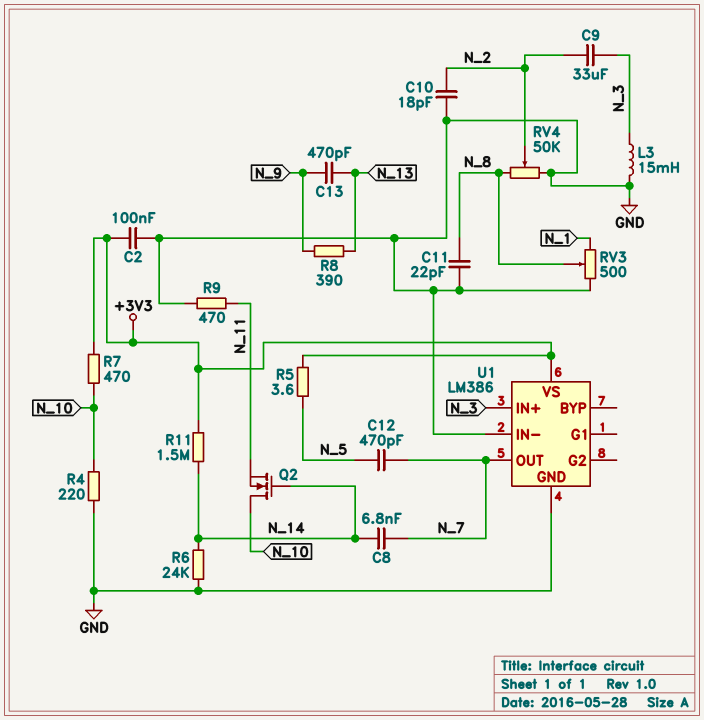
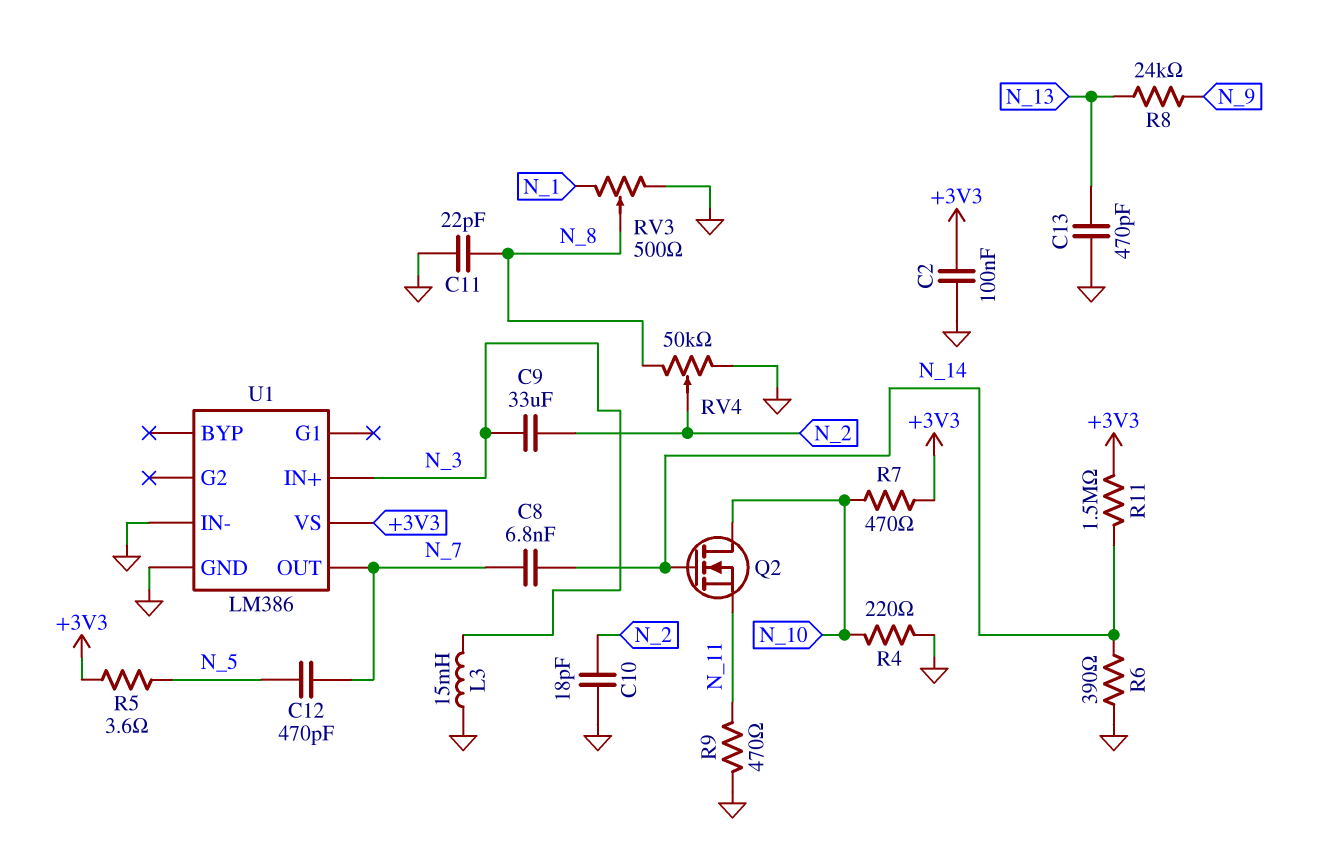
C13: 470pF (N_9, N_13) -> 470pF (GND, N_13)
R6: 24k (GND, N_14) -> 390 (GND, N_14)
R8: 390 (N_9, N_13) -> 24k (N_9, N_13)

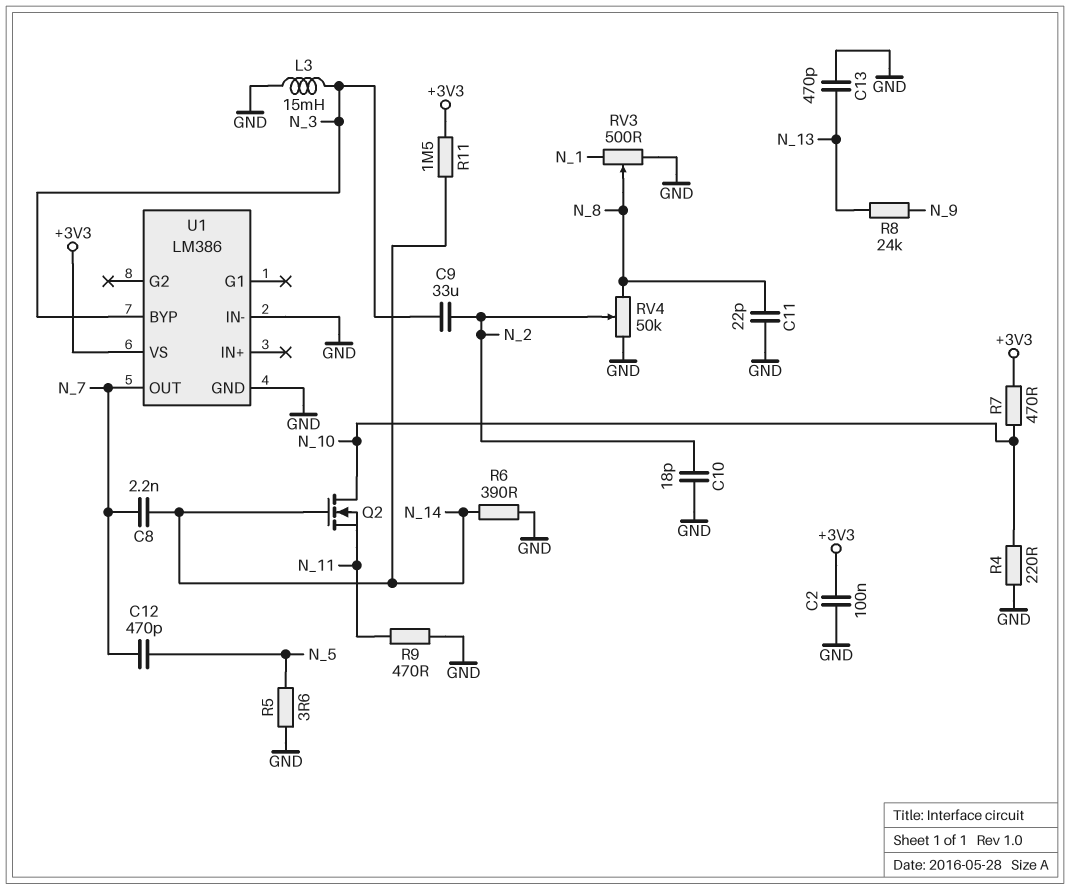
C8: 6.8nF (N_7, N_14) -> 2.2nF (N_7, N_14)
R5: 3.6 (+3V3, N_5) -> 3.6 (GND, N_5)
U1 pin BYP: none -> N_3
U1 pin IN+: N_3 -> none

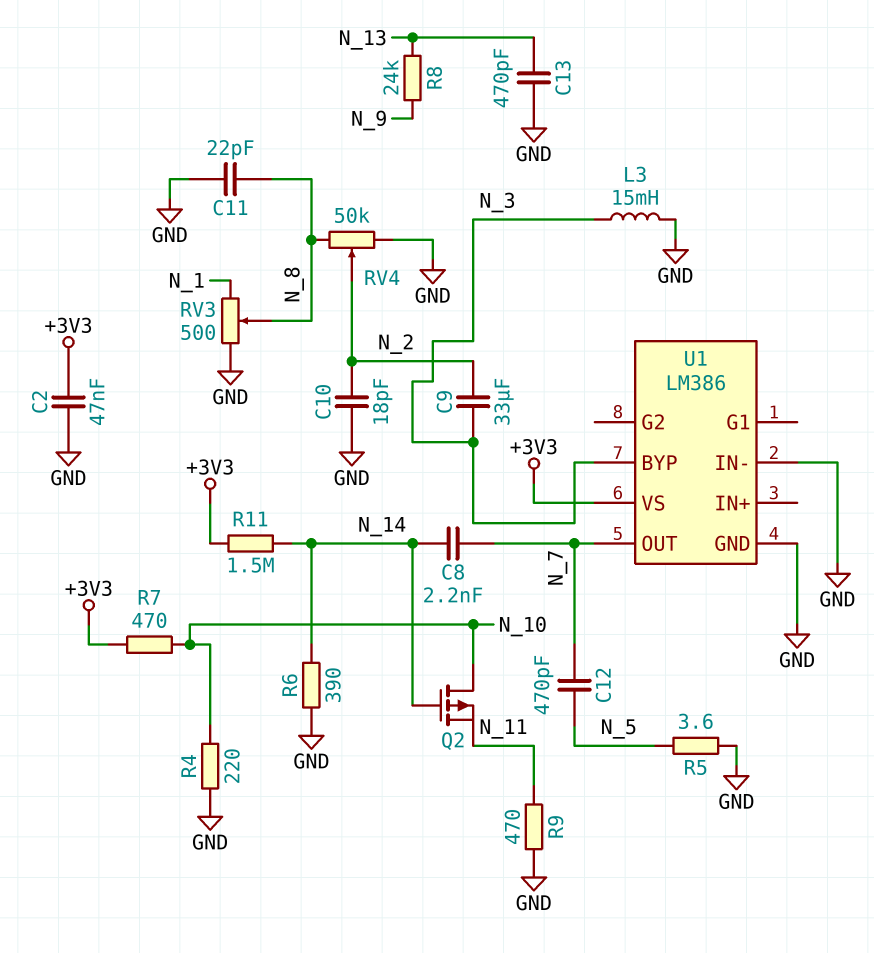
C2: 100nF (+3V3, GND) -> 47nF (+3V3, GND)
Q2: NMOS (G N_14, D N_10, S N_11) -> PMOS (G N_14, D N_10, S N_11)

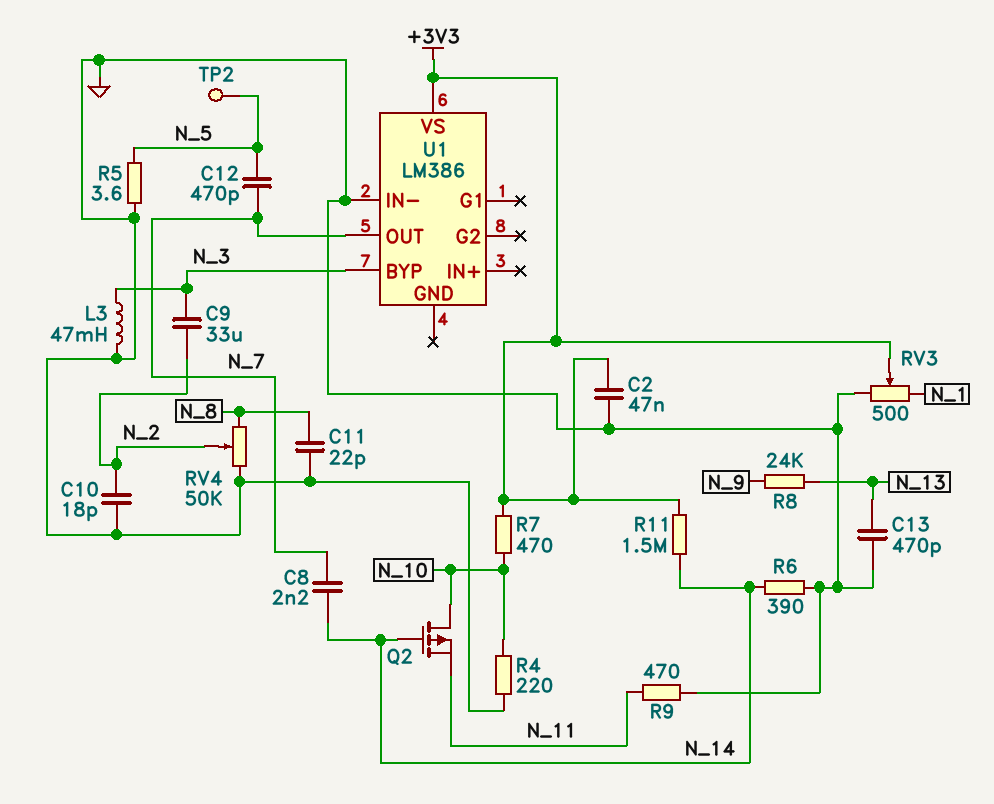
L3: 15mH (GND, N_3) -> 47mH (GND, N_3)
RV3: 500 (GND, N_1, wiper N_8) -> 500 (GND, N_1, wiper +3V3)
TP2: none -> test point (N_5)
U1 pin GND: GND -> none

